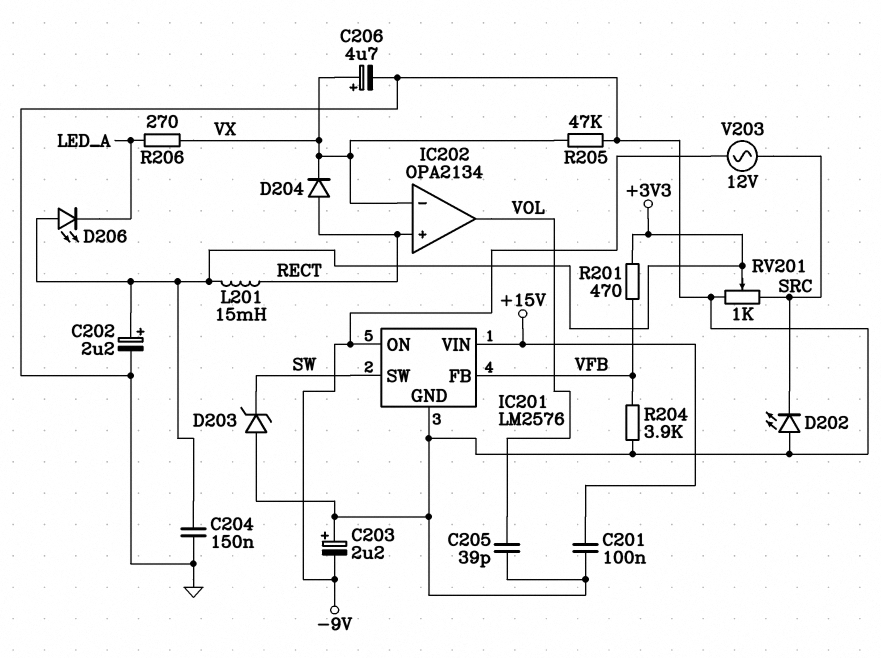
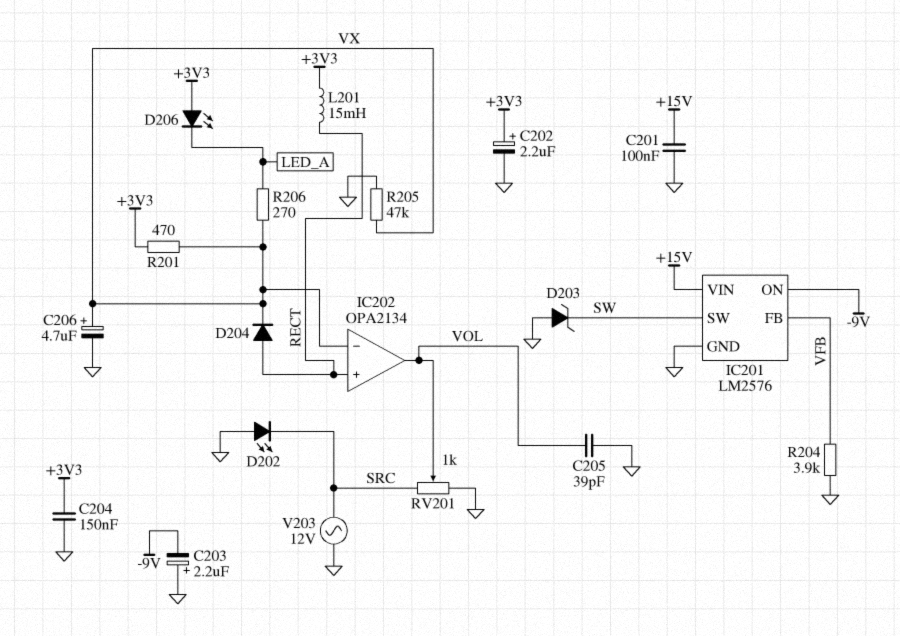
R201: 470 (+3V3, VFB) -> 470 (+3V3, VX)
RV201: 1k (GND, SRC, wiper +3V3) -> 1k (GND, SRC, wiper VOL)
V203: AC 12V (-9V, SRC) -> AC 12V (GND, SRC)

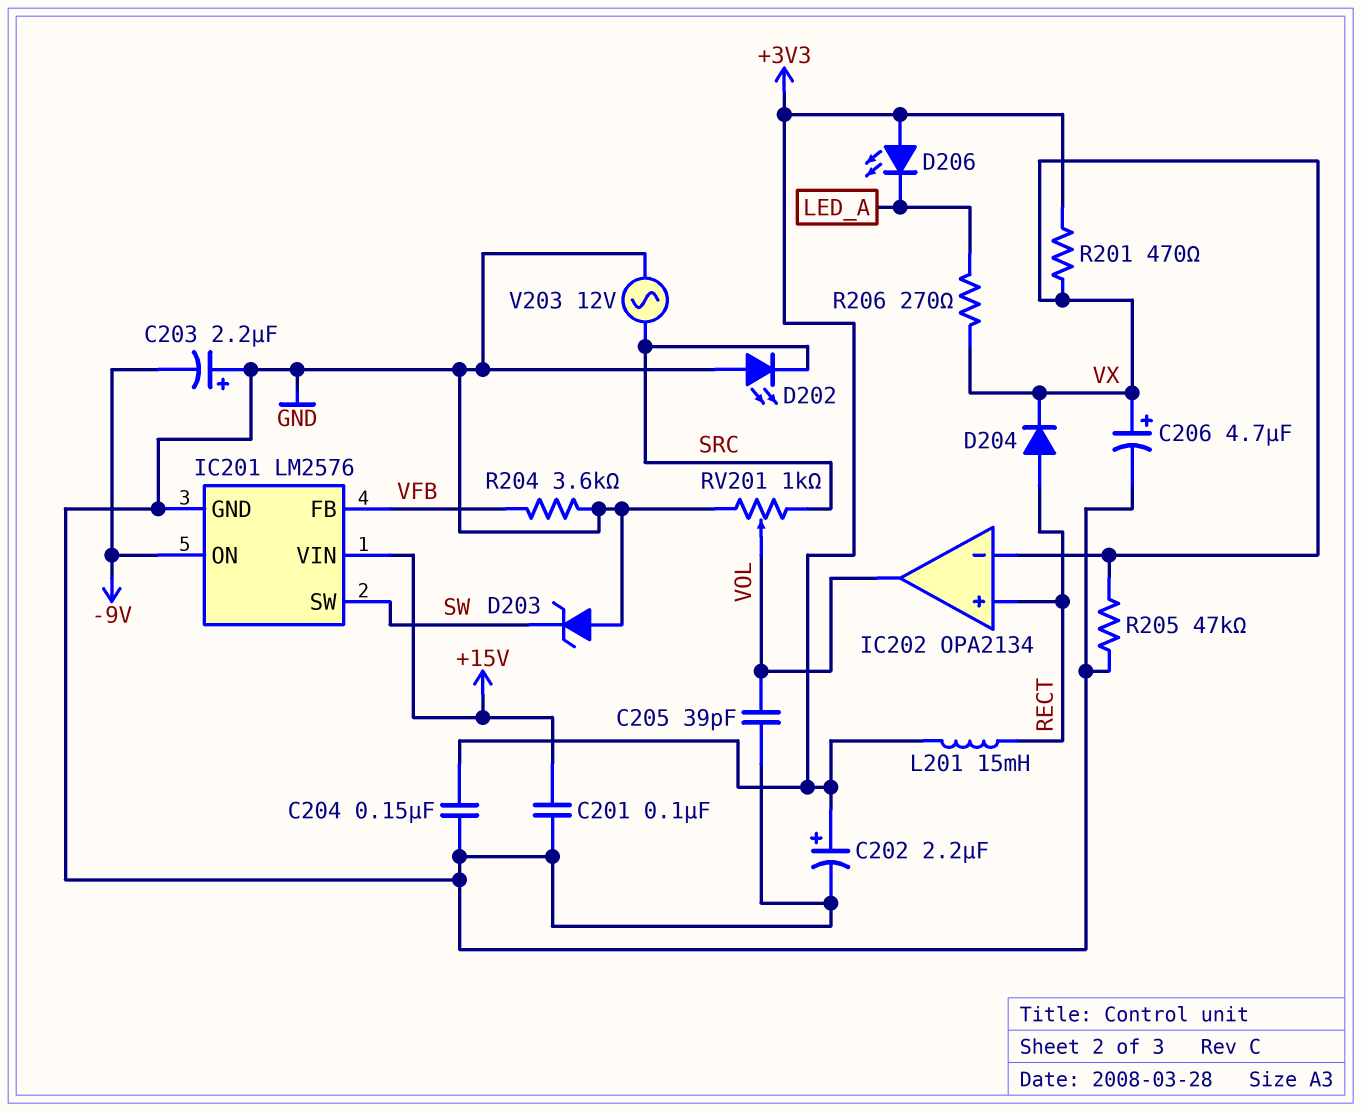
R204: 3.9k (GND, VFB) -> 3.6k (GND, VFB)

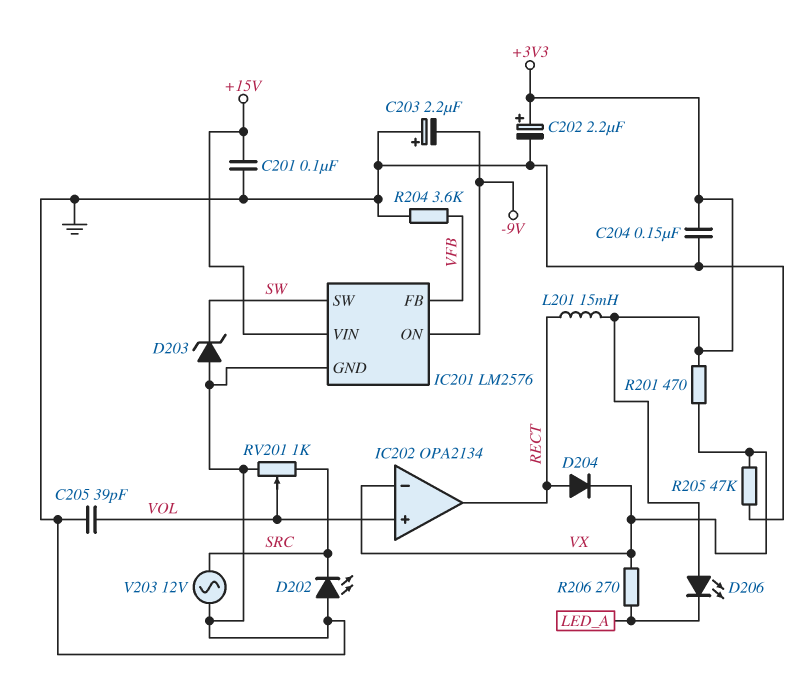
C206: 4.7uF (plus VX, minus GND) -> none
IC202 pin in+: RECT -> VOL
IC202 pin out: VOL -> RECT

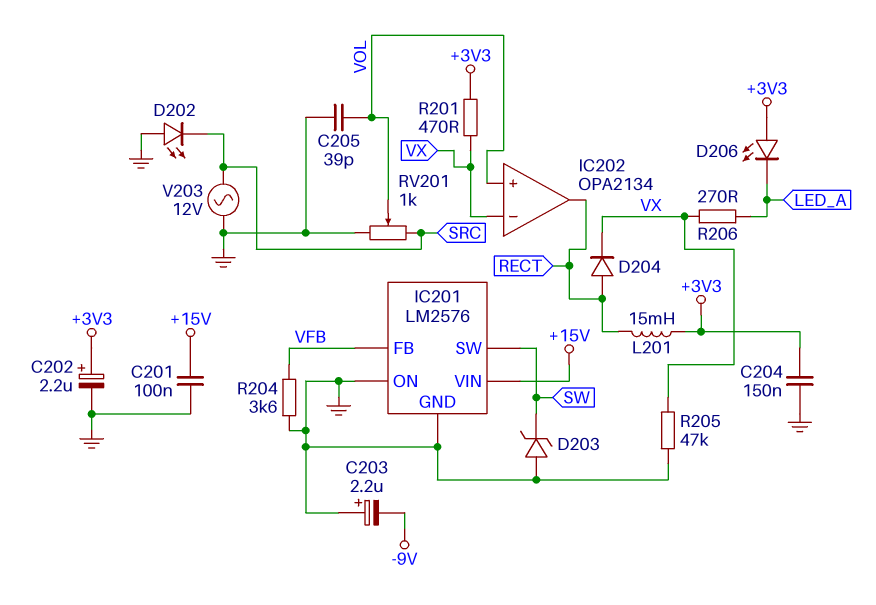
IC201 pin ON: -9V -> GND

